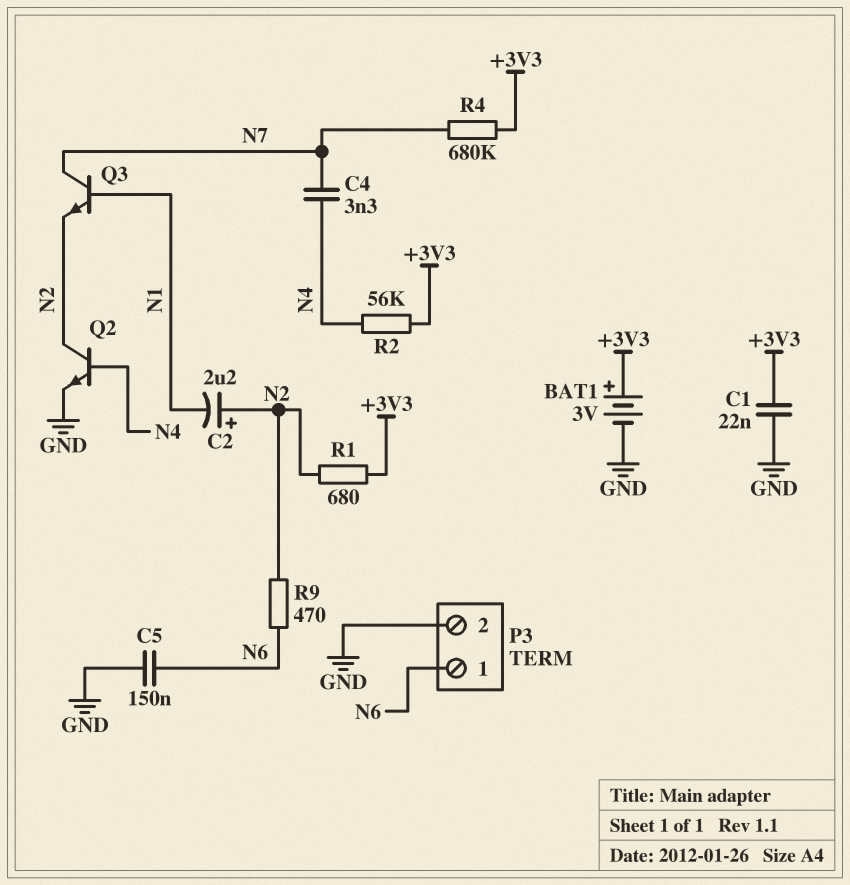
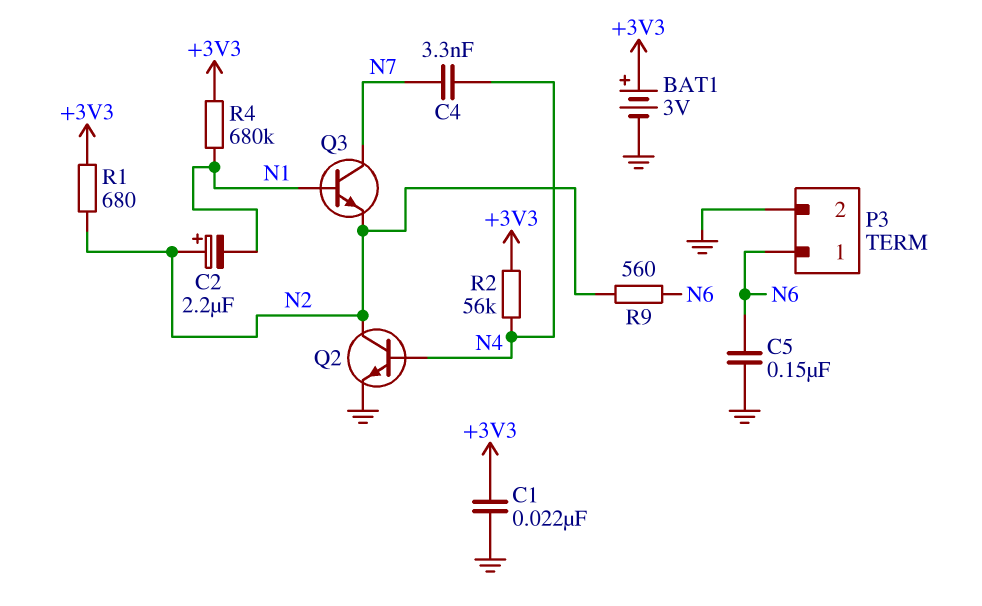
R4: 680k (+3V3, N7) -> 680k (+3V3, N1)
R9: 470 (N2, N6) -> 560 (N2, N6)

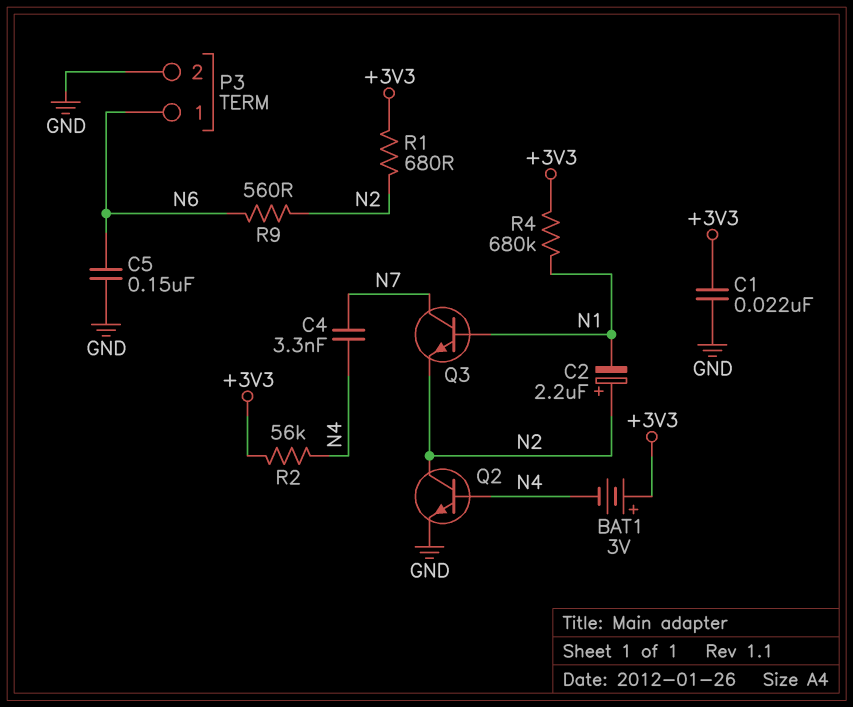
BAT1: 3V (plus +3V3, minus GND) -> 3V (plus +3V3, minus N4)

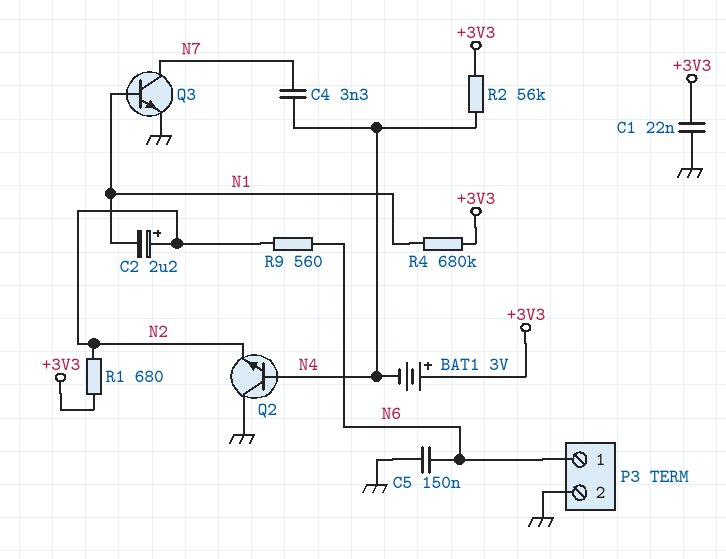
Q2: NPN (B N4, C N2, E GND) -> NPN (B N4, C GND, E N2)
Q3: NPN (B N1, C N7, E N2) -> NPN (B N1, C N7, E GND)

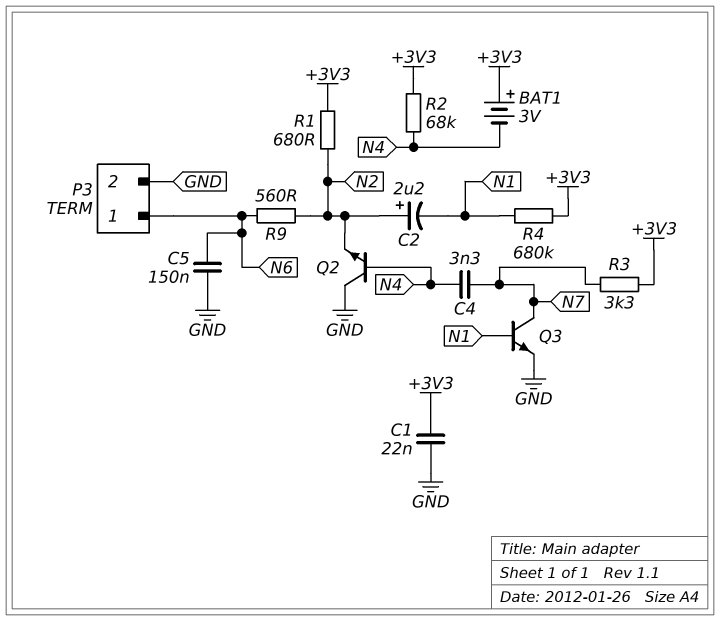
R2: 56k (+3V3, N4) -> 68k (+3V3, N4)
R3: none -> 3.3k (+3V3, N7)

